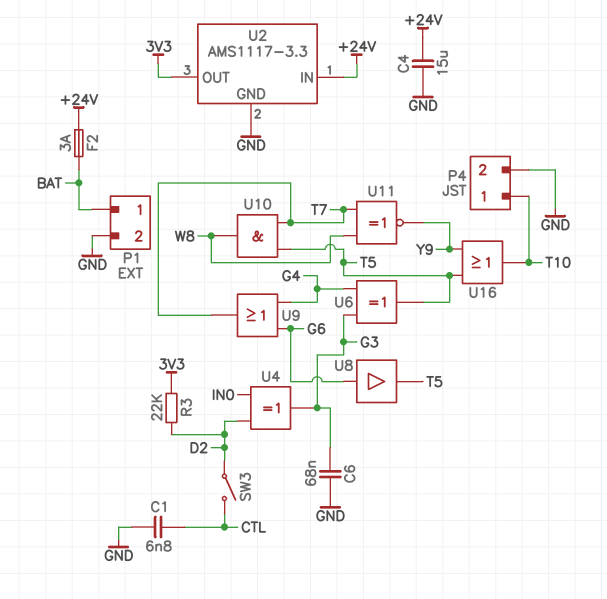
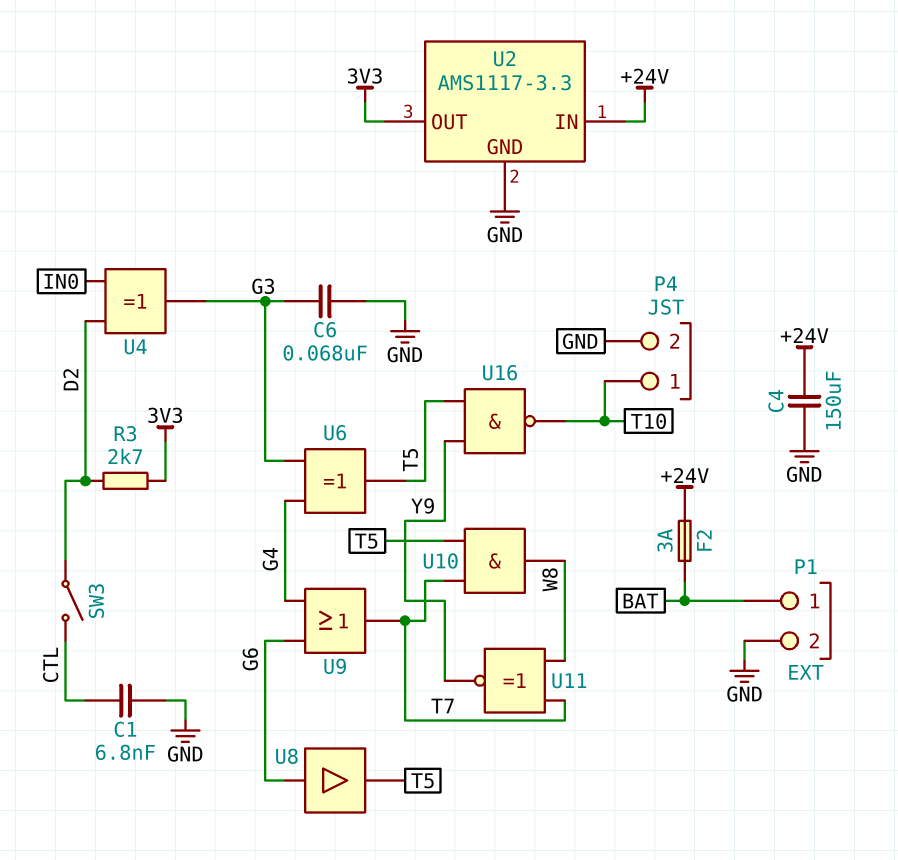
C4: 15uF (+24V, GND) -> 150uF (+24V, GND)
R3: 22k (3V3, D2) -> 2.7k (3V3, D2)
U16: OR (in T5, in Y9, out T10) -> NAND (in T5, in Y9, out T10)

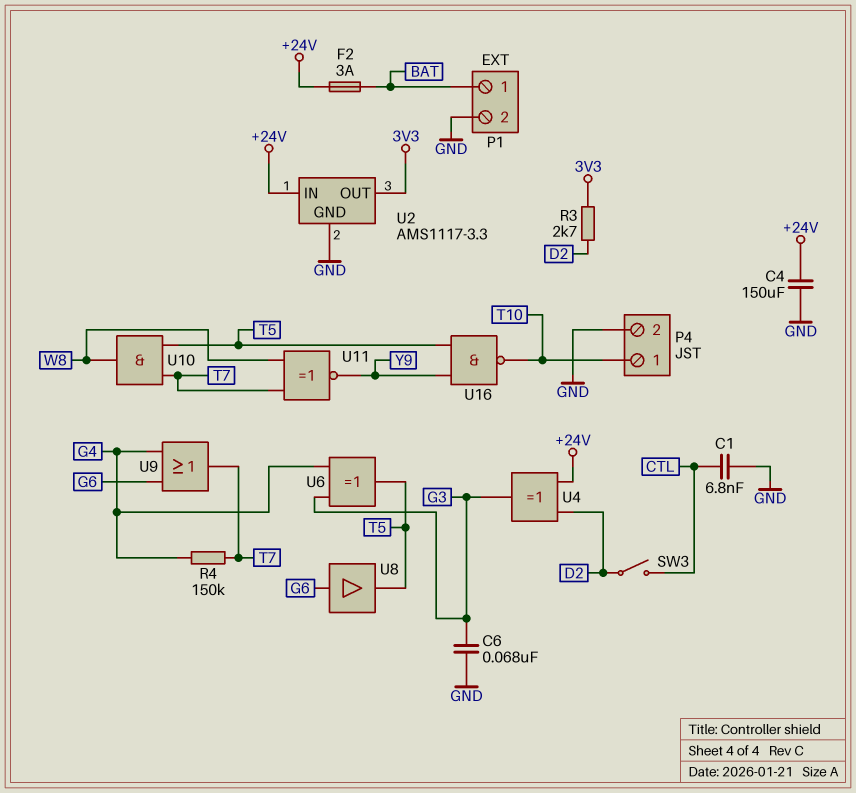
R4: none -> 150k (G4, T7)
U4: XOR (in D2, in IN0, out G3) -> XOR (in +24V, in D2, out G3)

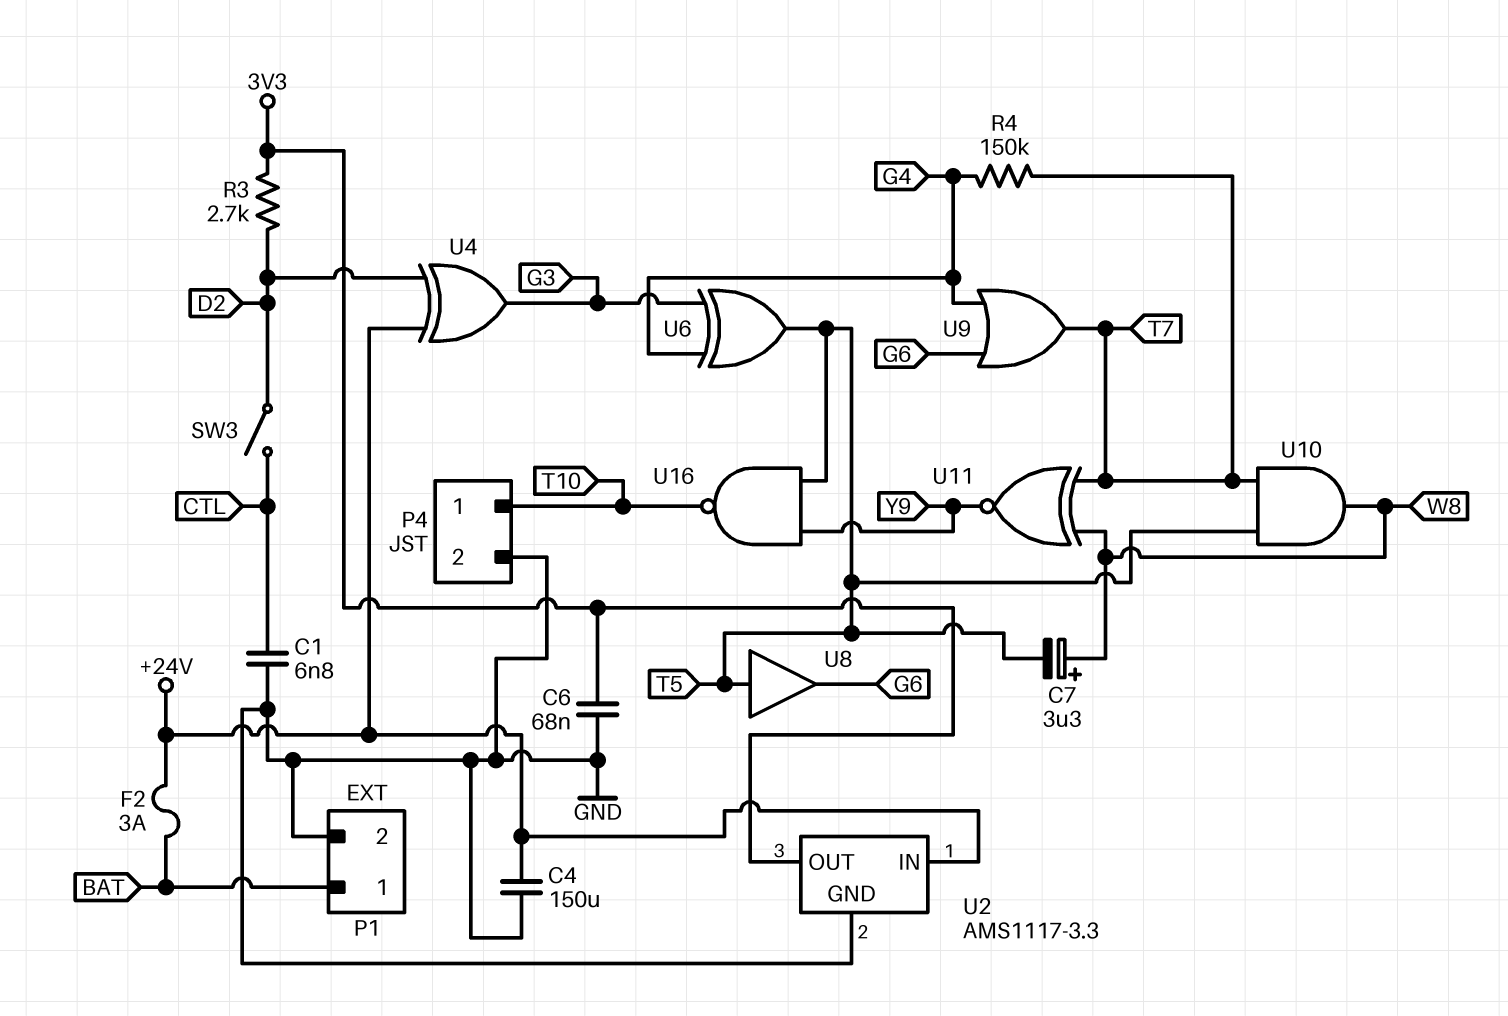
C6: 68nF (G3, GND) -> 68nF (3V3, GND)
C7: none -> 3.3uF (plus W8, minus T5)
U8: buffer (in G6, out T5) -> buffer (in T5, out G6)

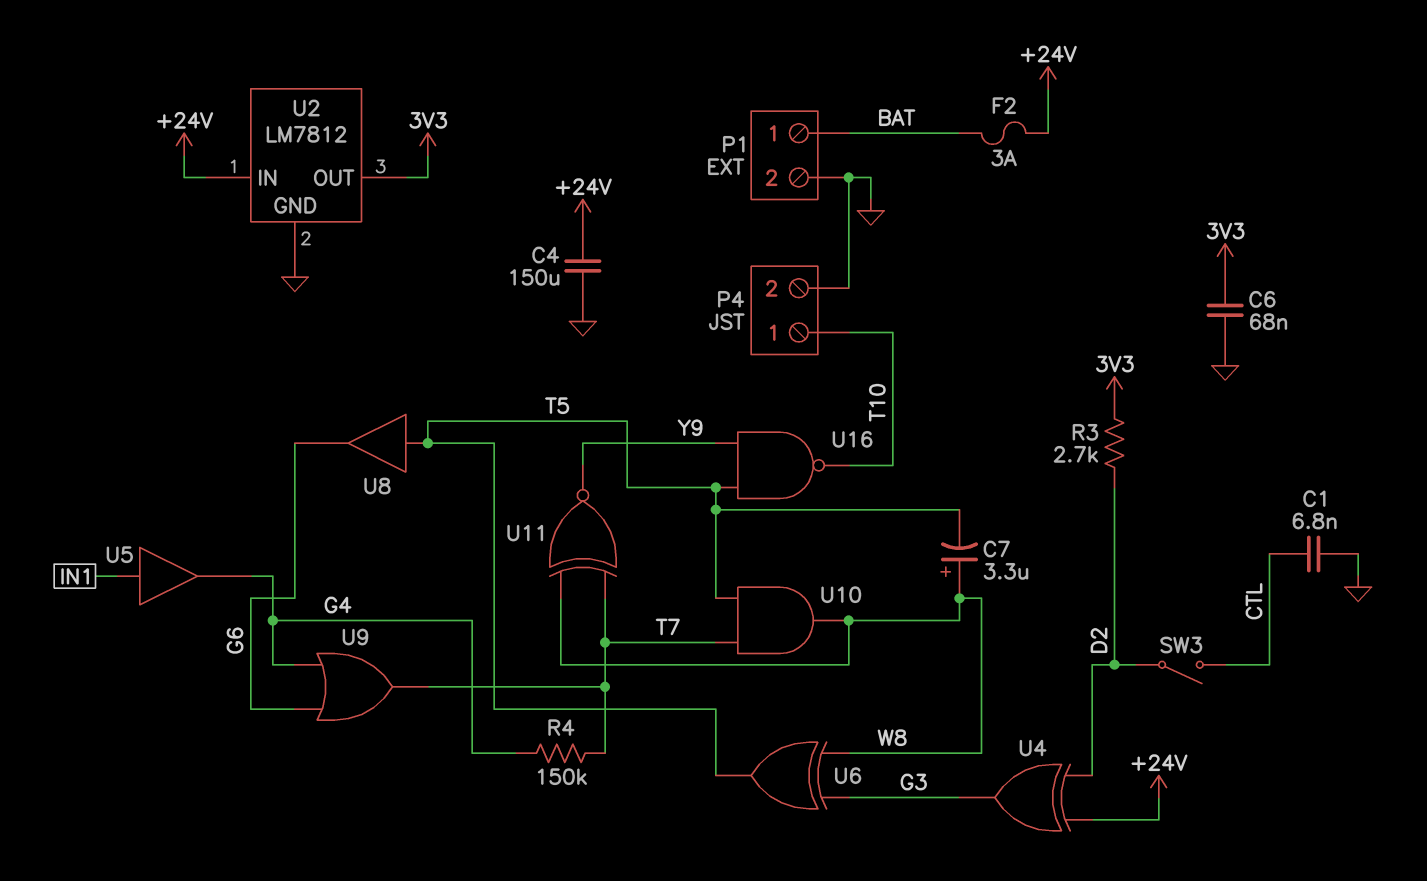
U2: AMS1117-3.3 -> LM7812
U5: none -> buffer (in IN1, out G4)
U6: XOR (in G3, in G4, out T5) -> XOR (in G3, in W8, out T5)

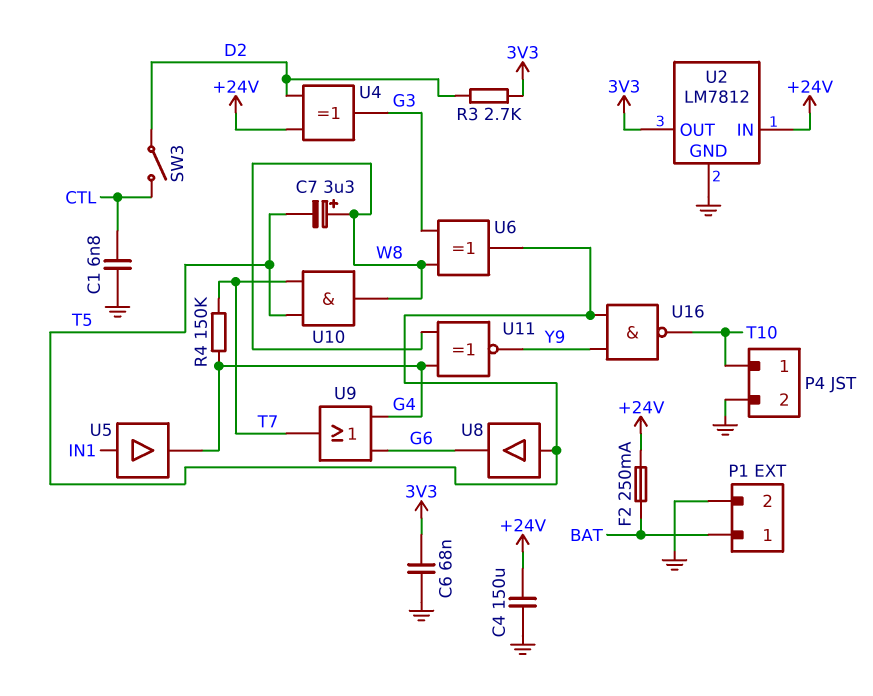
F2: 3A (+24V, BAT) -> 250mA (+24V, BAT)
U11: XNOR (in T7, in W8, out Y9) -> XNOR (in G4, in W8, out Y9)

